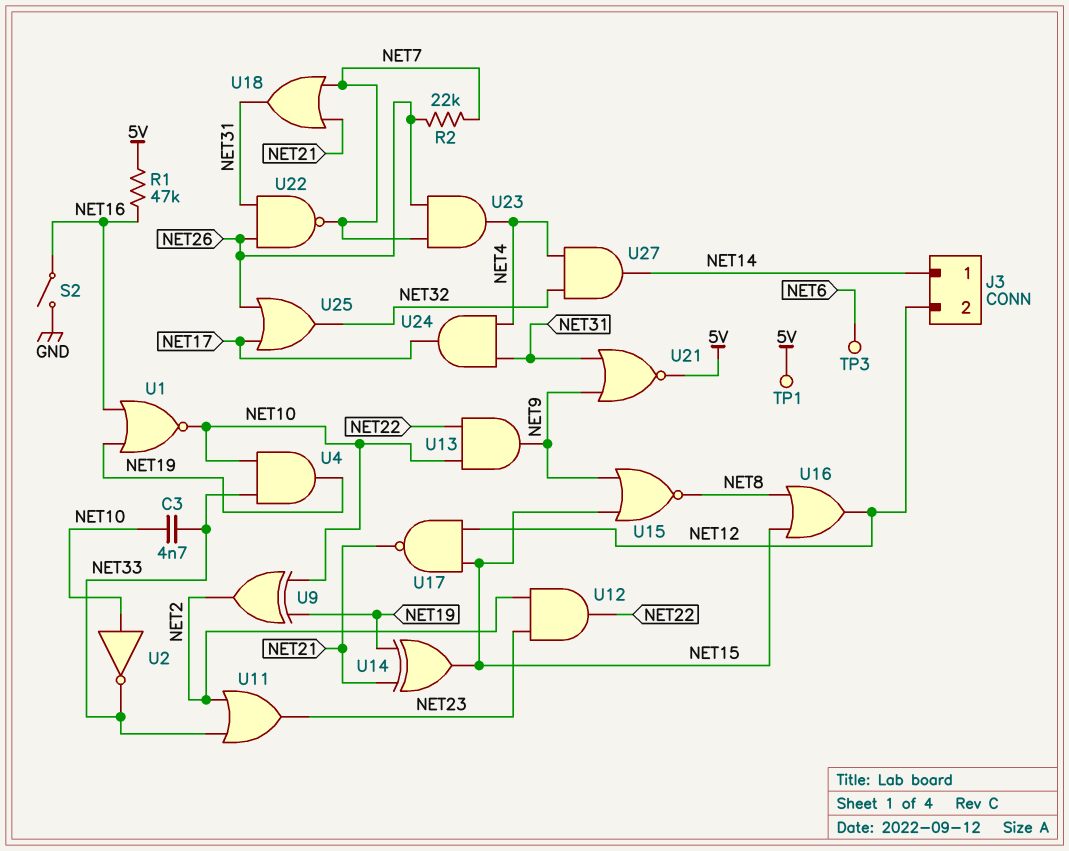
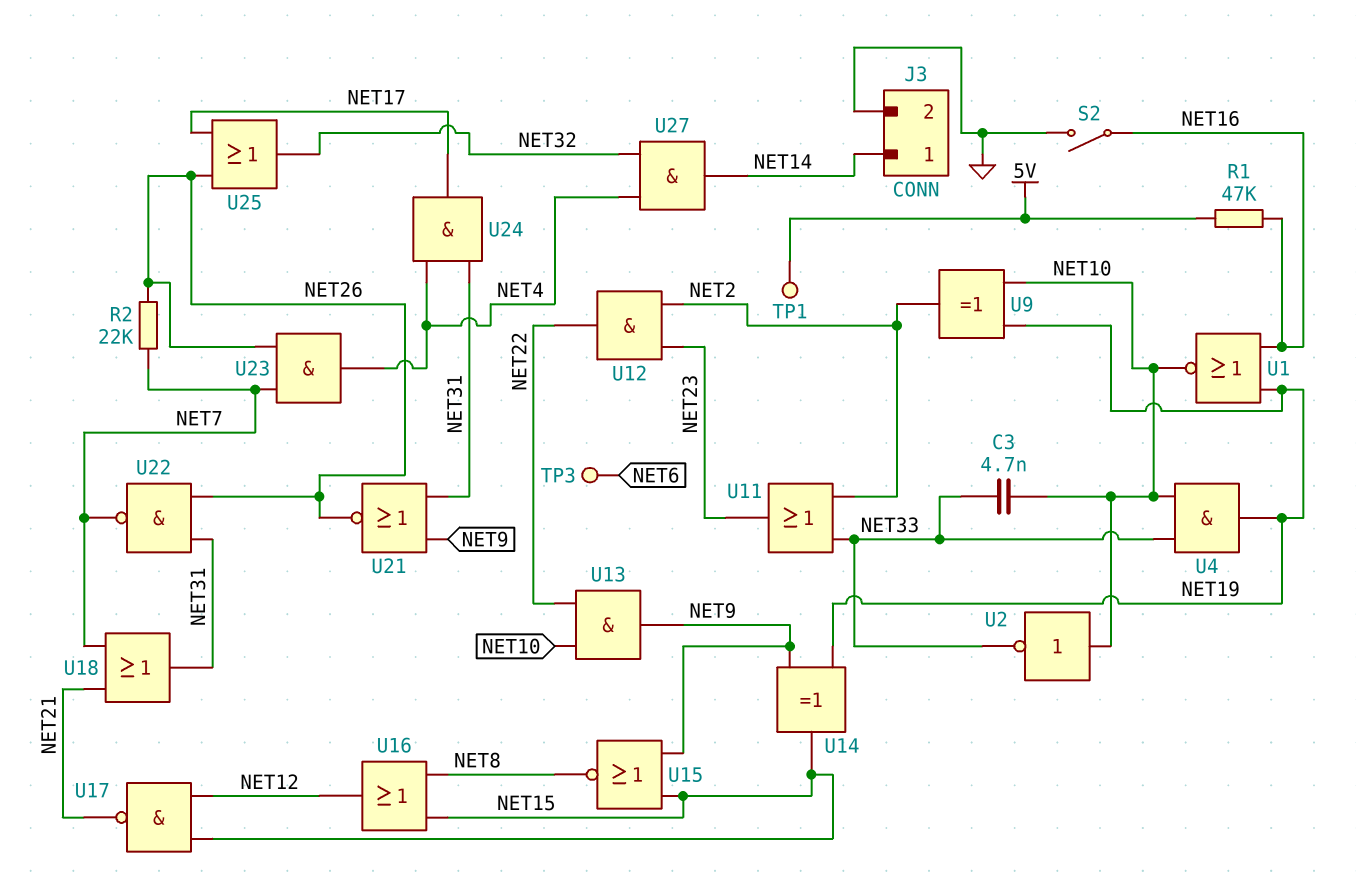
J3 pin 2: NET12 -> GND
U14: XOR (in NET19, in NET21, out NET15) -> XOR (in NET9, in NET19, out NET15)
U21: NOR (in NET9, in NET31, out 5V) -> NOR (in NET9, in NET31, out NET26)

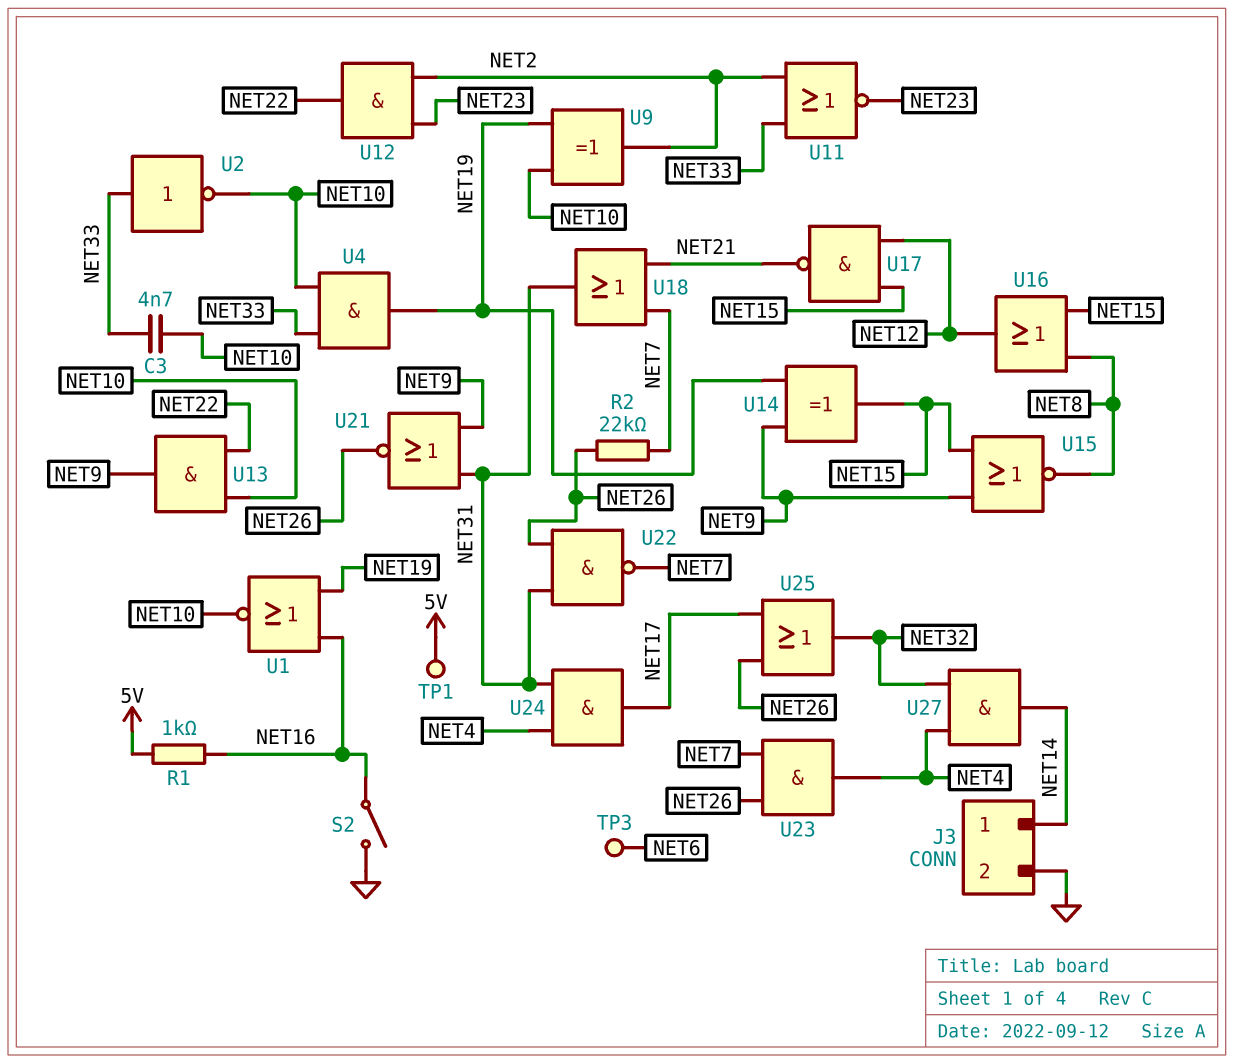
R1: 47k (5V, NET16) -> 1k (5V, NET16)
U2: NOT (in NET10, out NET33) -> NOT (in NET33, out NET10)
U11: OR (in NET2, in NET33, out NET23) -> NOR (in NET2, in NET33, out NET23)

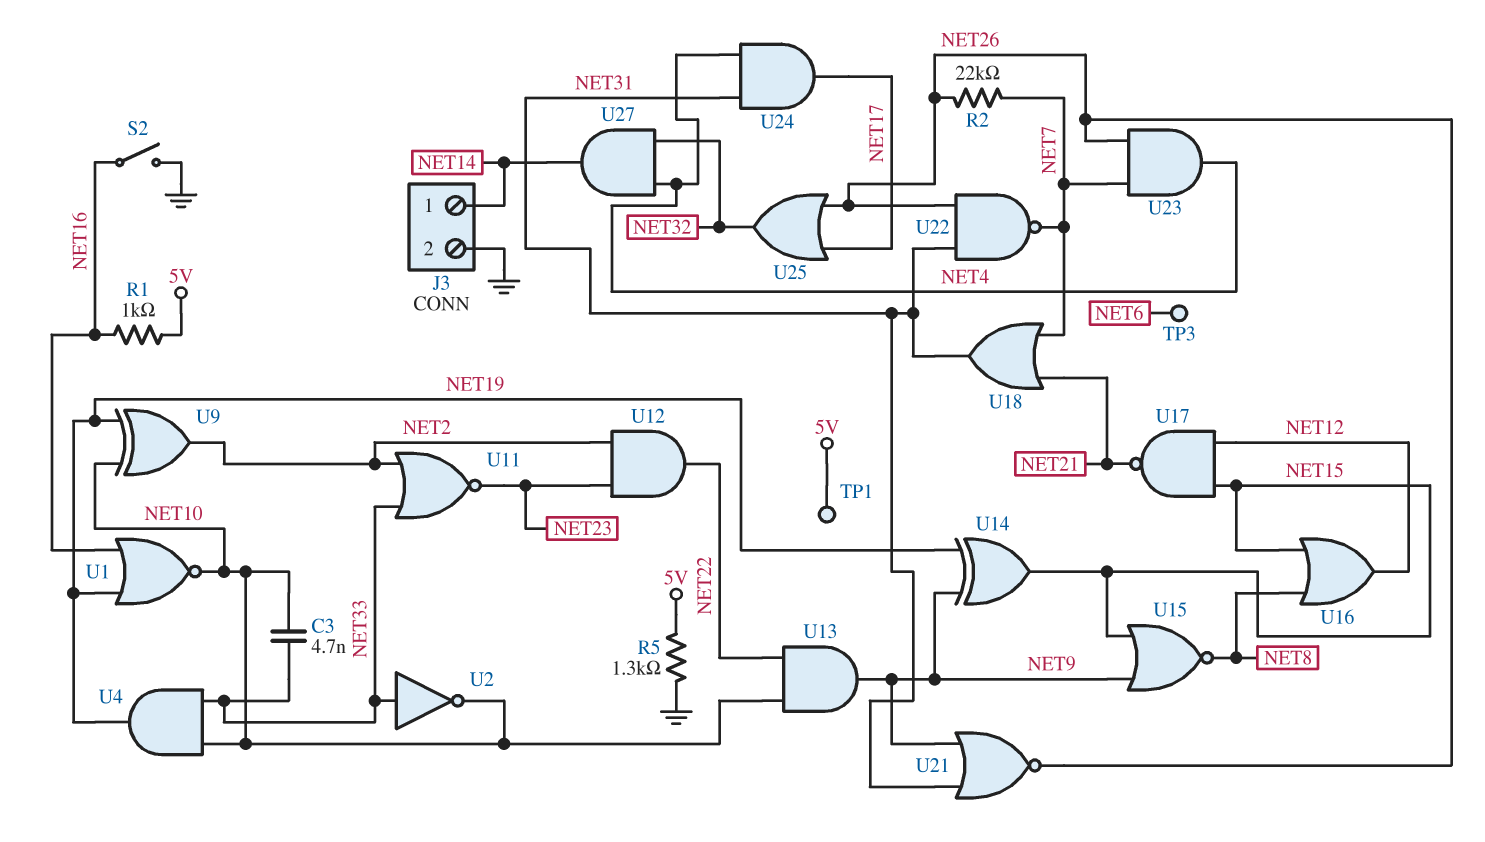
R5: none -> 1.3k (5V, GND)

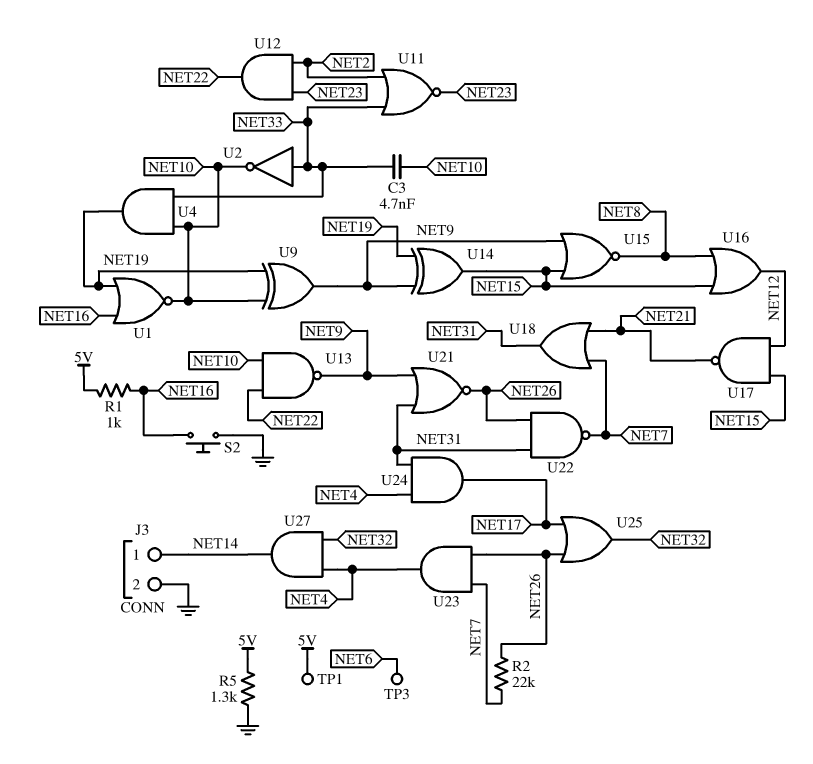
S2: switch (GND, NET16) -> button (GND, NET16)
U9: XOR (in NET10, in NET19, out NET2) -> XOR (in NET10, in NET19, out NET9)
U13: AND (in NET10, in NET22, out NET9) -> NAND (in NET10, in NET22, out NET9)

